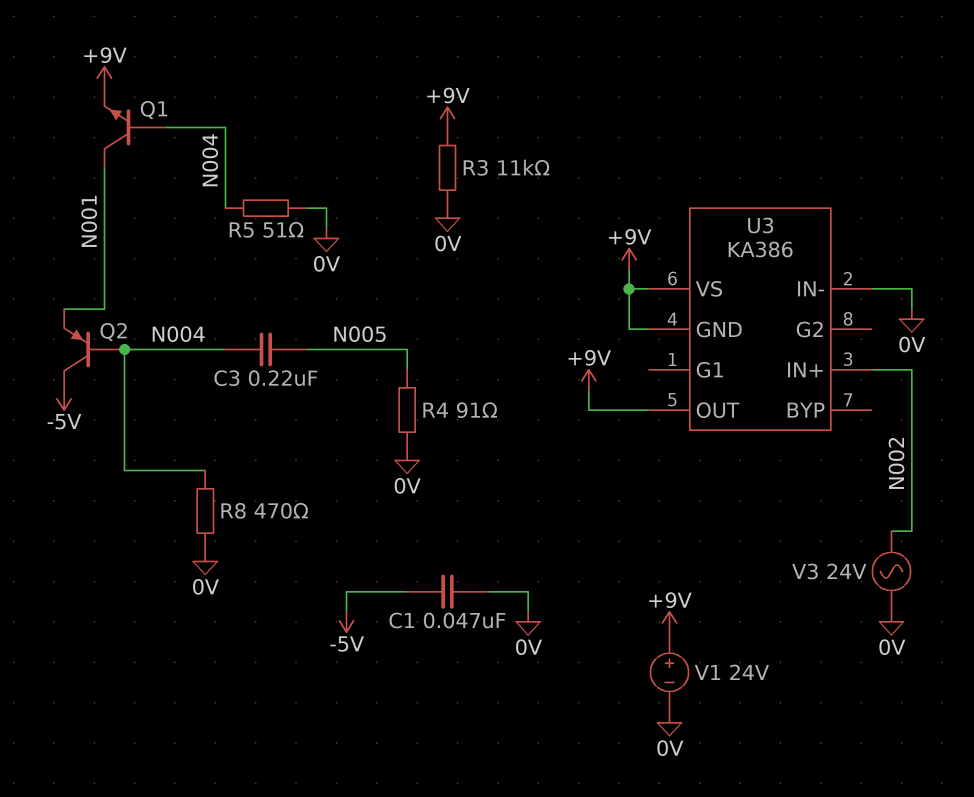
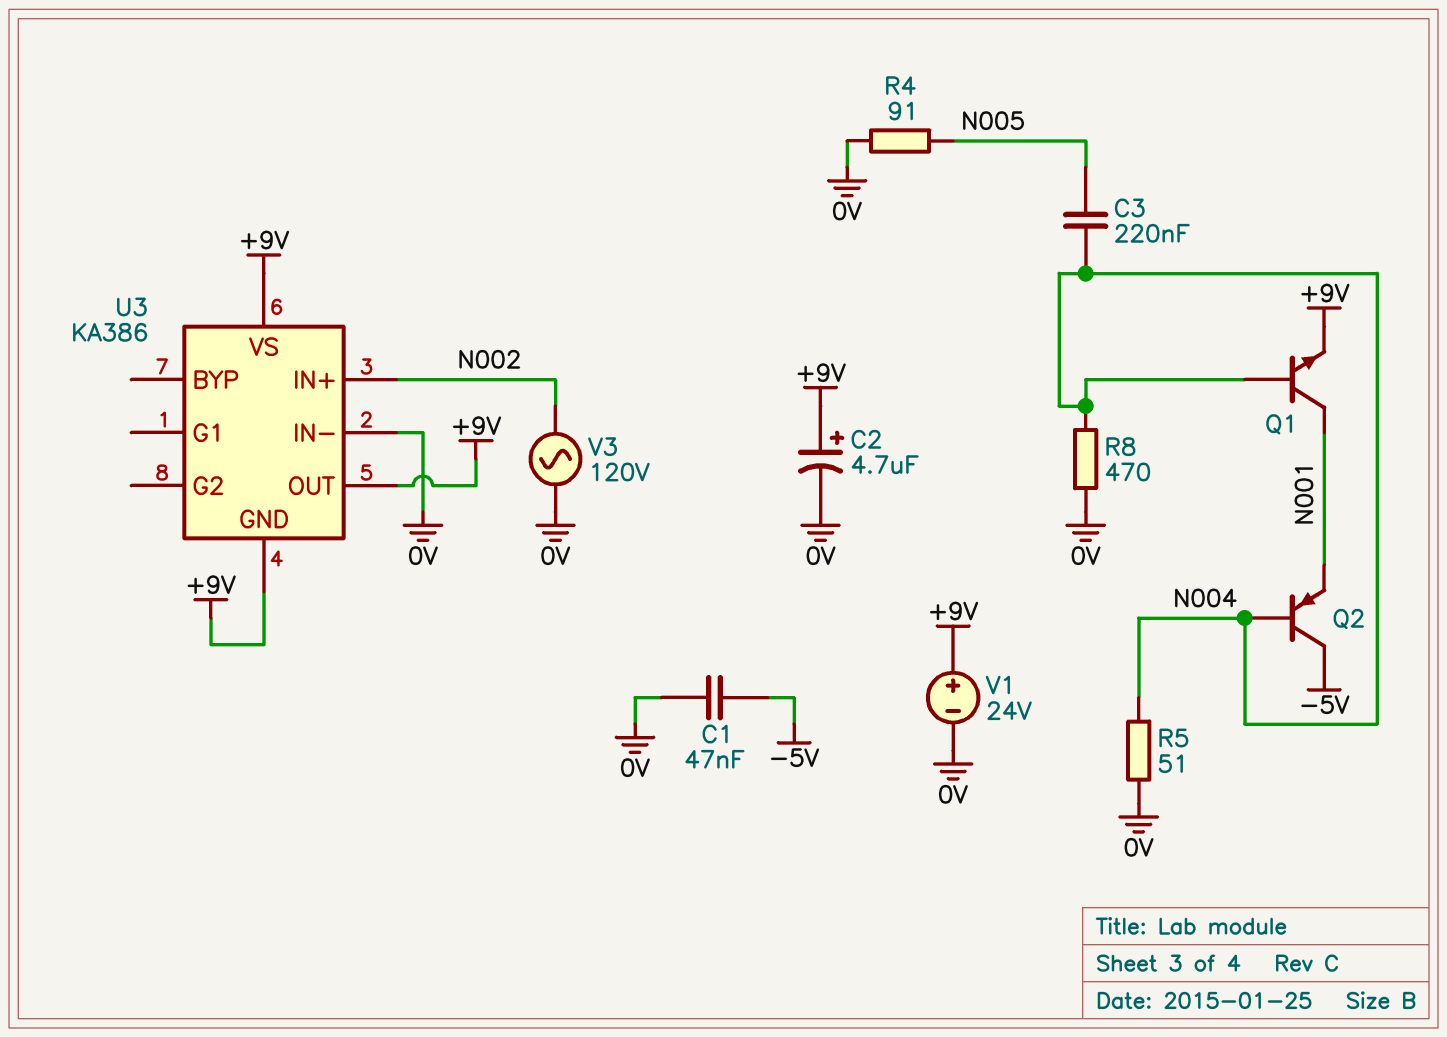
C2: none -> 4.7uF (plus +9V, minus 0V)
R3: 11k (+9V, 0V) -> none
V3: AC 24V (0V, N002) -> AC 120V (0V, N002)

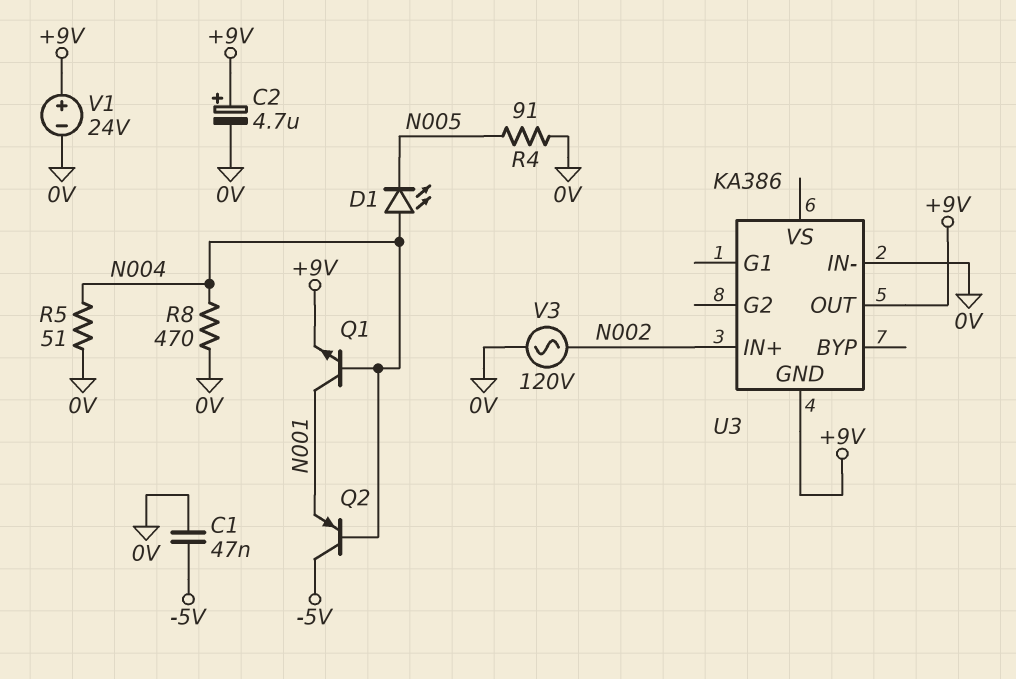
C3: 220nF (N004, N005) -> none
D1: none -> LED (A N004, K N005)
U3 pin VS: +9V -> none

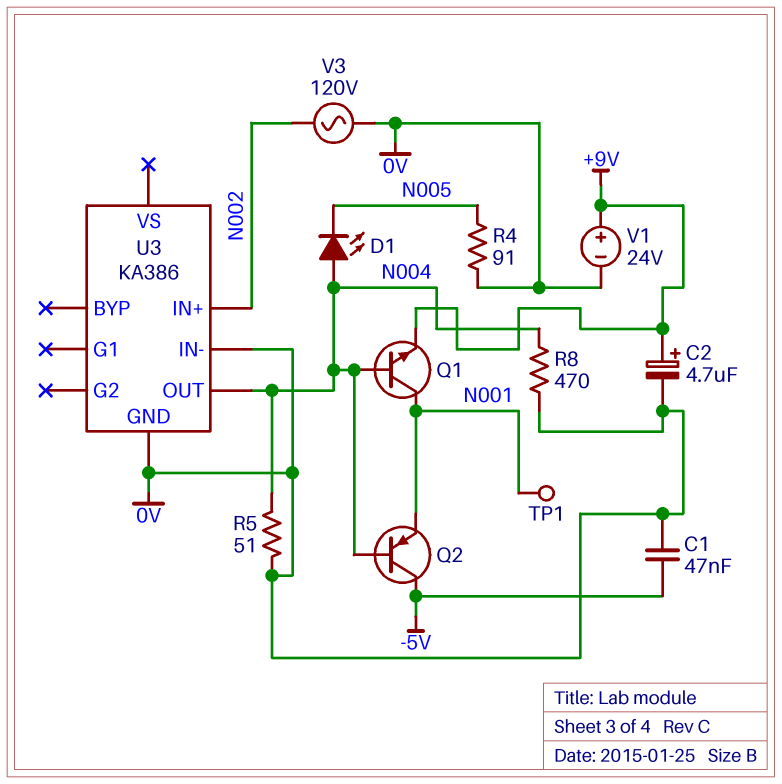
TP1: none -> test point (N001)
U3 pin GND: +9V -> 0V
U3 pin OUT: +9V -> N004

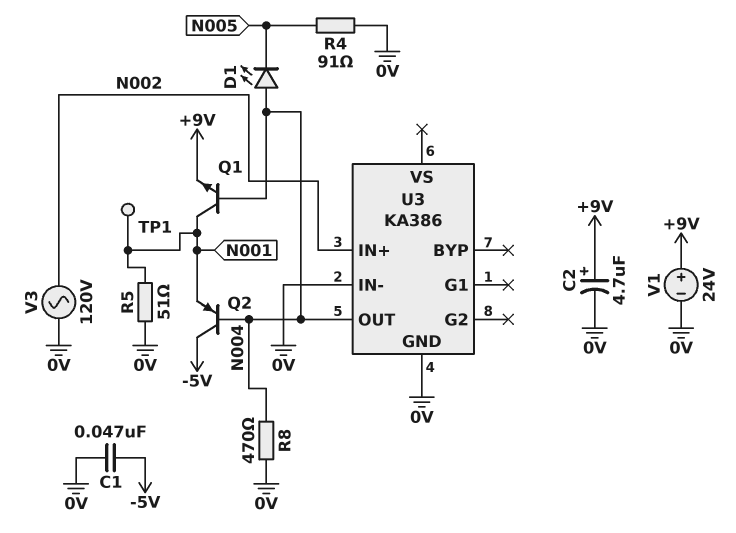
R5: 51 (0V, N004) -> 51 (0V, N001)

